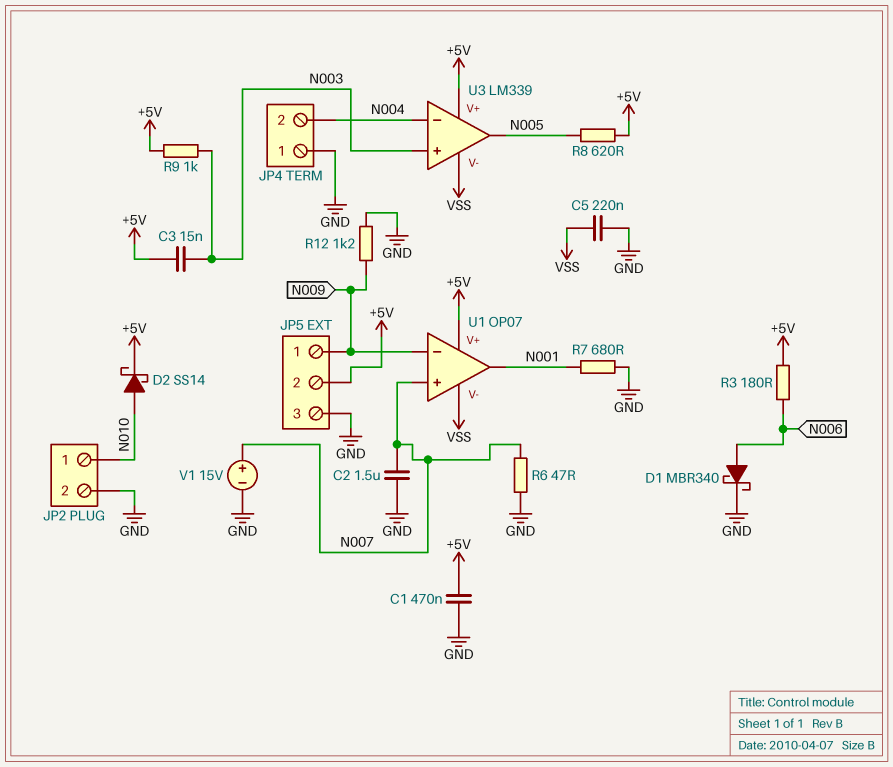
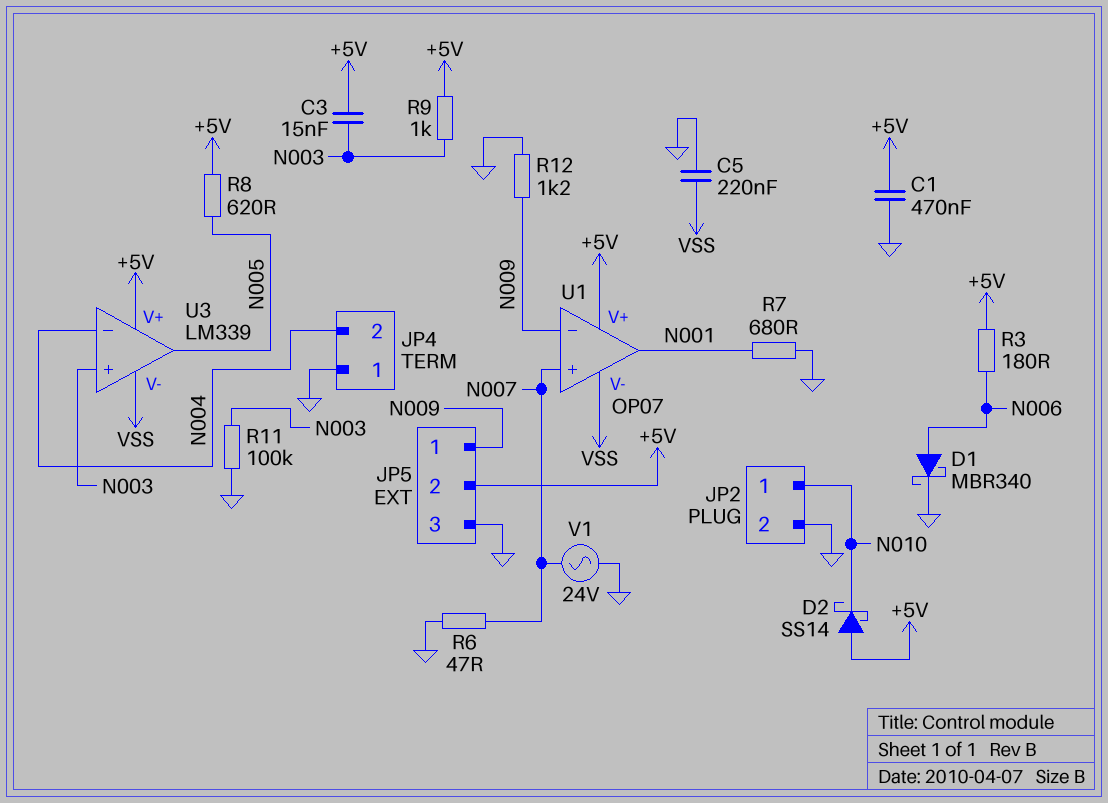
C2: 1.5uF (GND, N007) -> none
D2: schottky SS14 (A N010, K +5V) -> schottky SS14 (A +5V, K N010)
R11: none -> 100k (GND, N003)
V1: 15V (plus N007, minus GND) -> AC 24V (GND, N007)

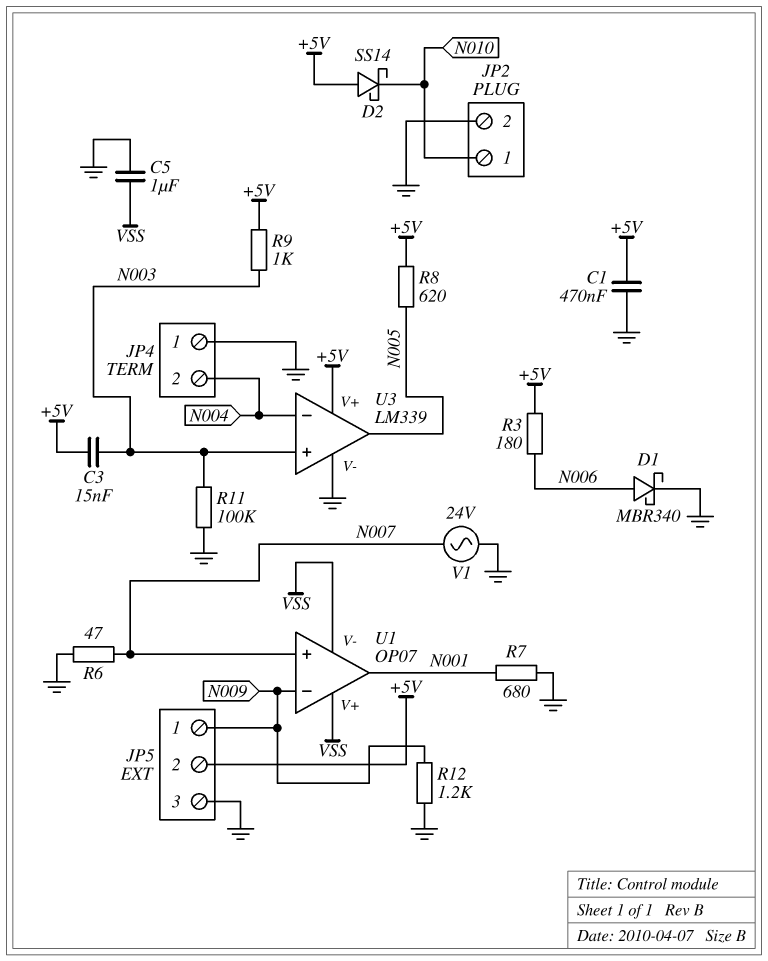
C5: 220nF (GND, VSS) -> 1uF (GND, VSS)
U1 pin V+: +5V -> VSS
U3 pin V-: VSS -> GND

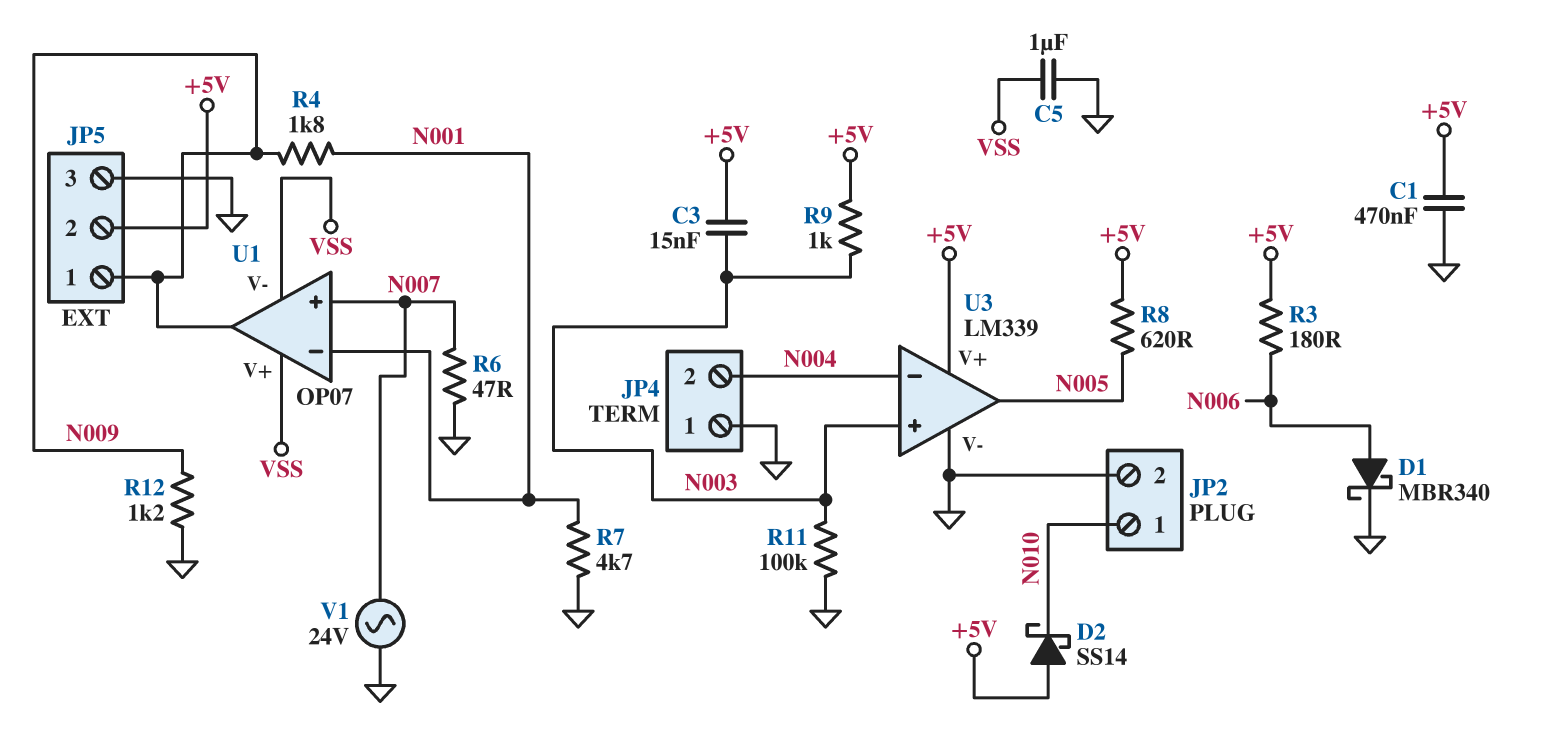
R4: none -> 1.8k (N001, N009)
R7: 680 (GND, N001) -> 4.7k (GND, N001)
U1 pin in-: N009 -> N001
U1 pin out: N001 -> N009

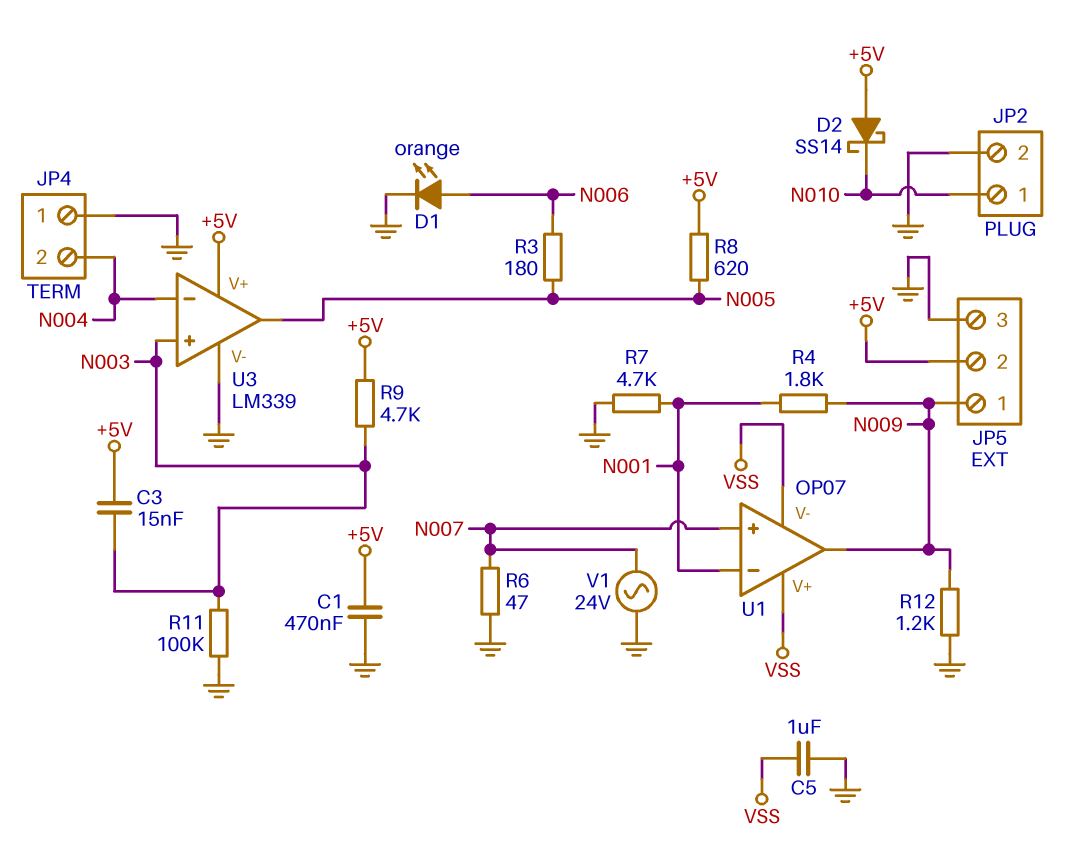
D1: schottky MBR340 (A N006, K GND) -> LED orange (A N006, K GND)
R3: 180 (+5V, N006) -> 180 (N005, N006)
R9: 1k (+5V, N003) -> 4.7k (+5V, N003)

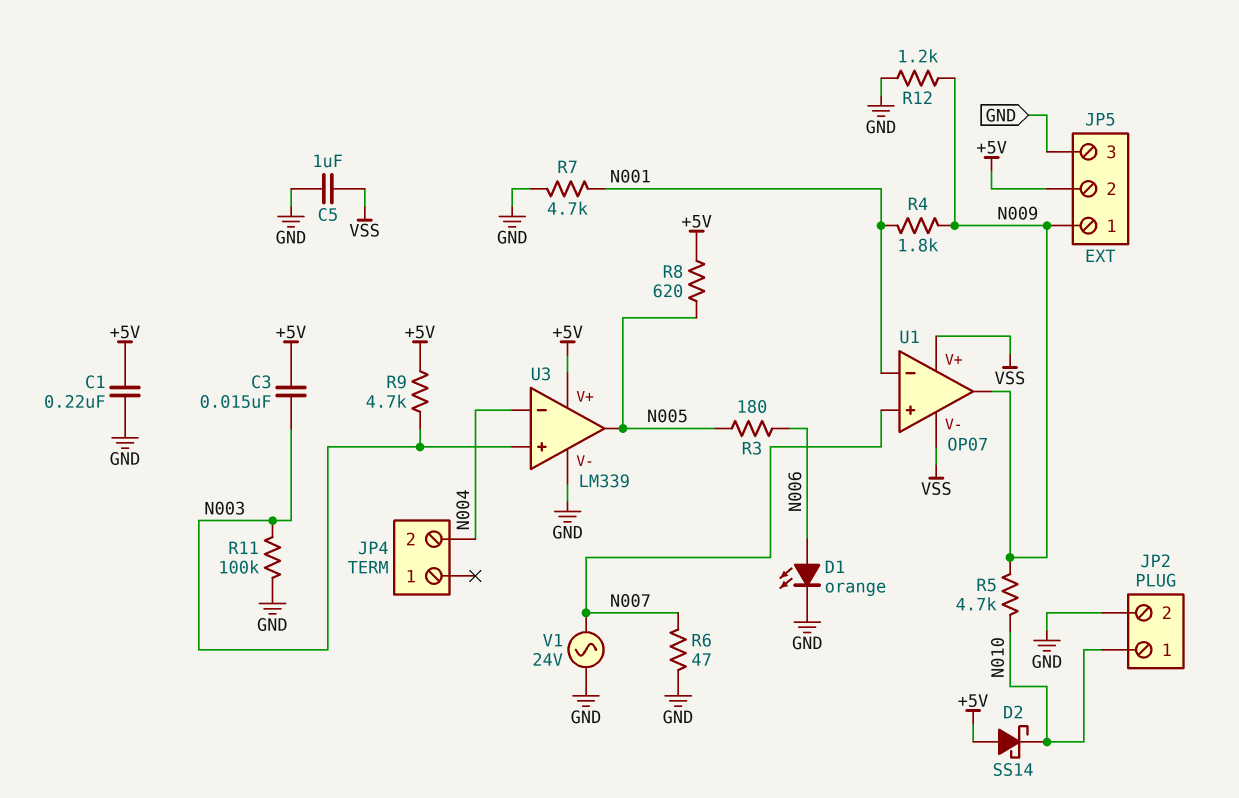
C1: 470nF (+5V, GND) -> 220nF (+5V, GND)
JP4 pin 1: GND -> none
R5: none -> 4.7k (N009, N010)

